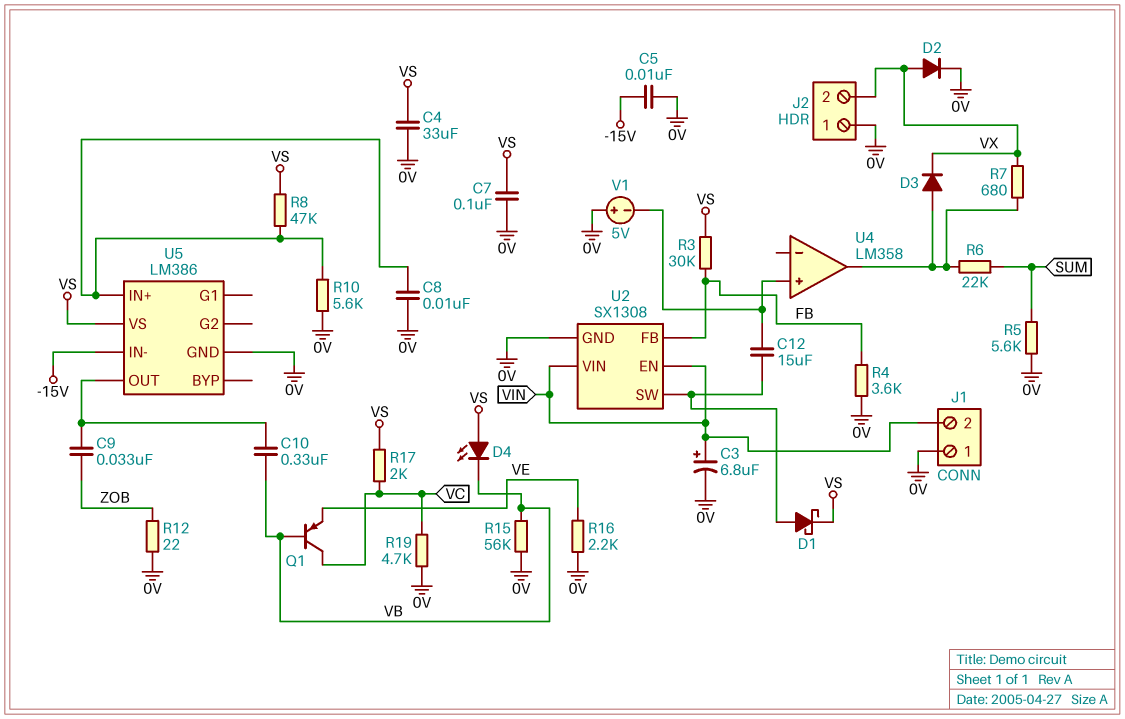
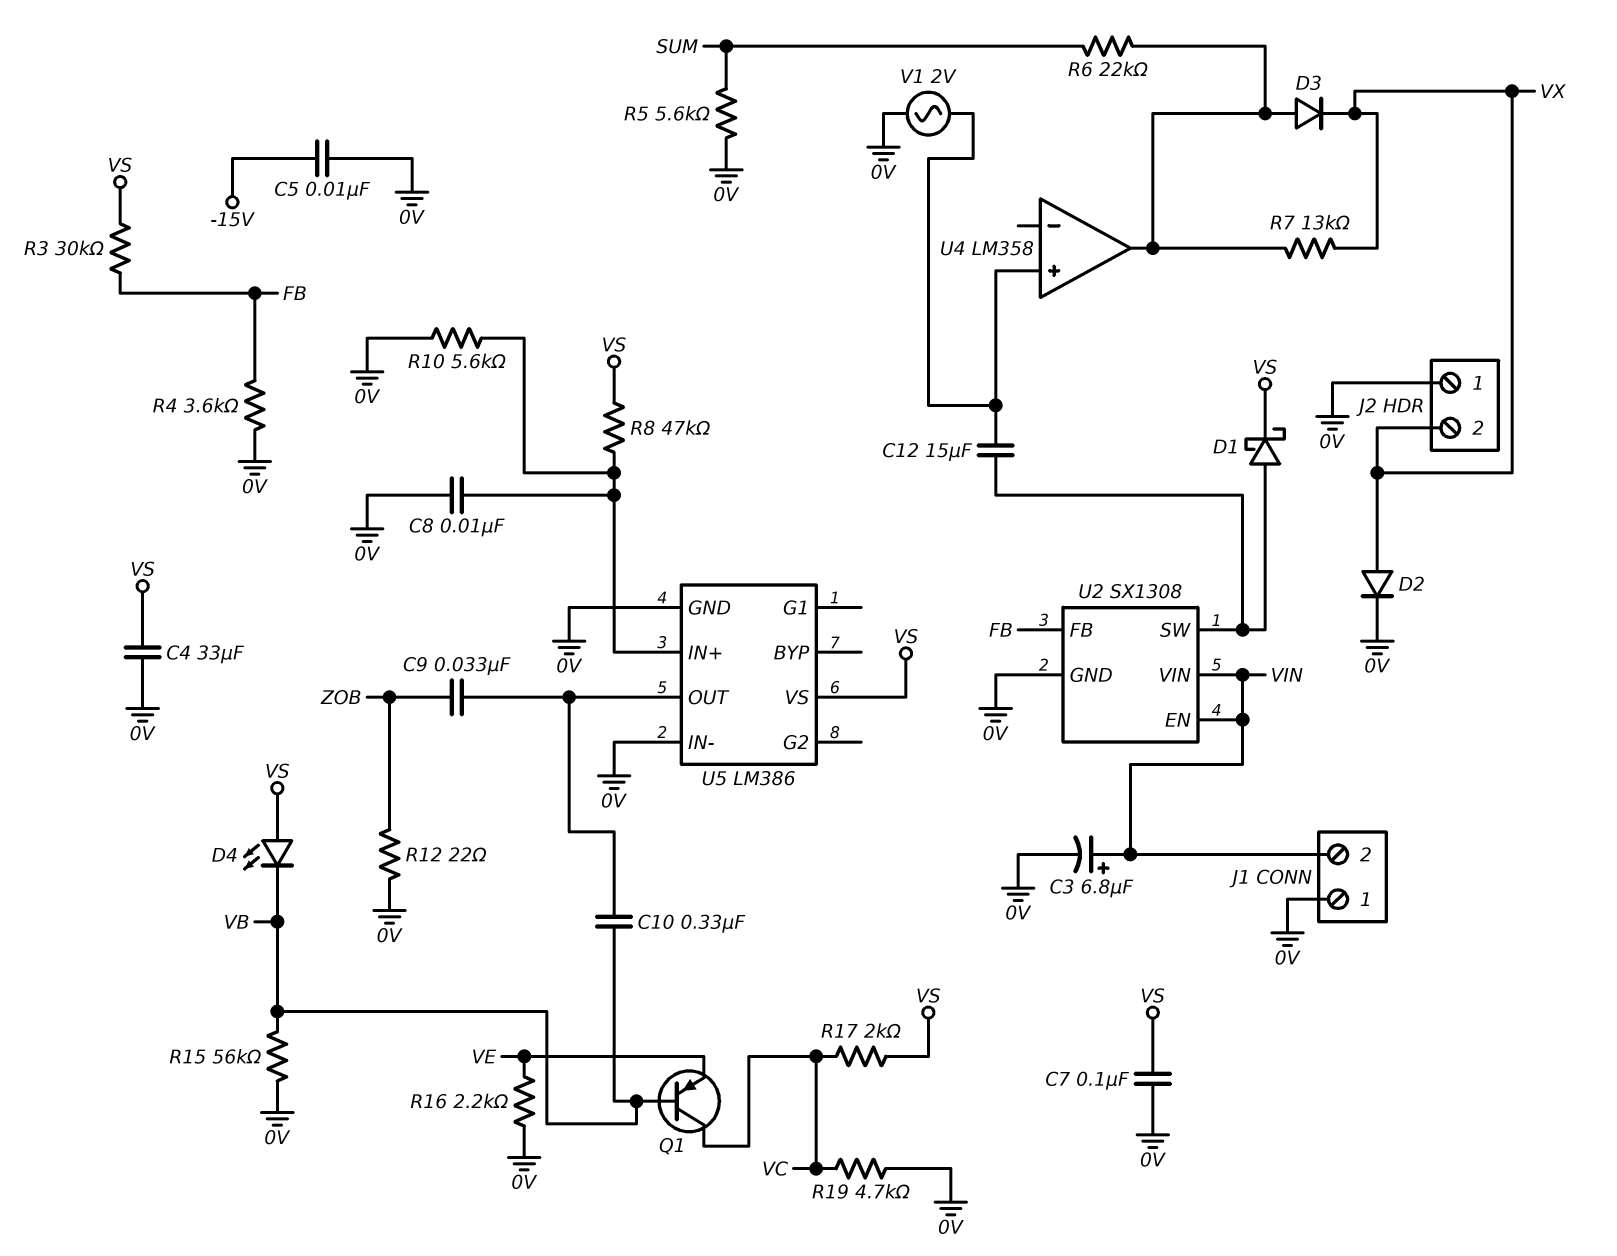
R7: 680 (U4/out, VX) -> 13k (U4/out, VX)
U5 pin IN-: -15V -> 0V
V1: 5V (plus 0V, minus U4/in+) -> AC 2V (0V, U4/in+)

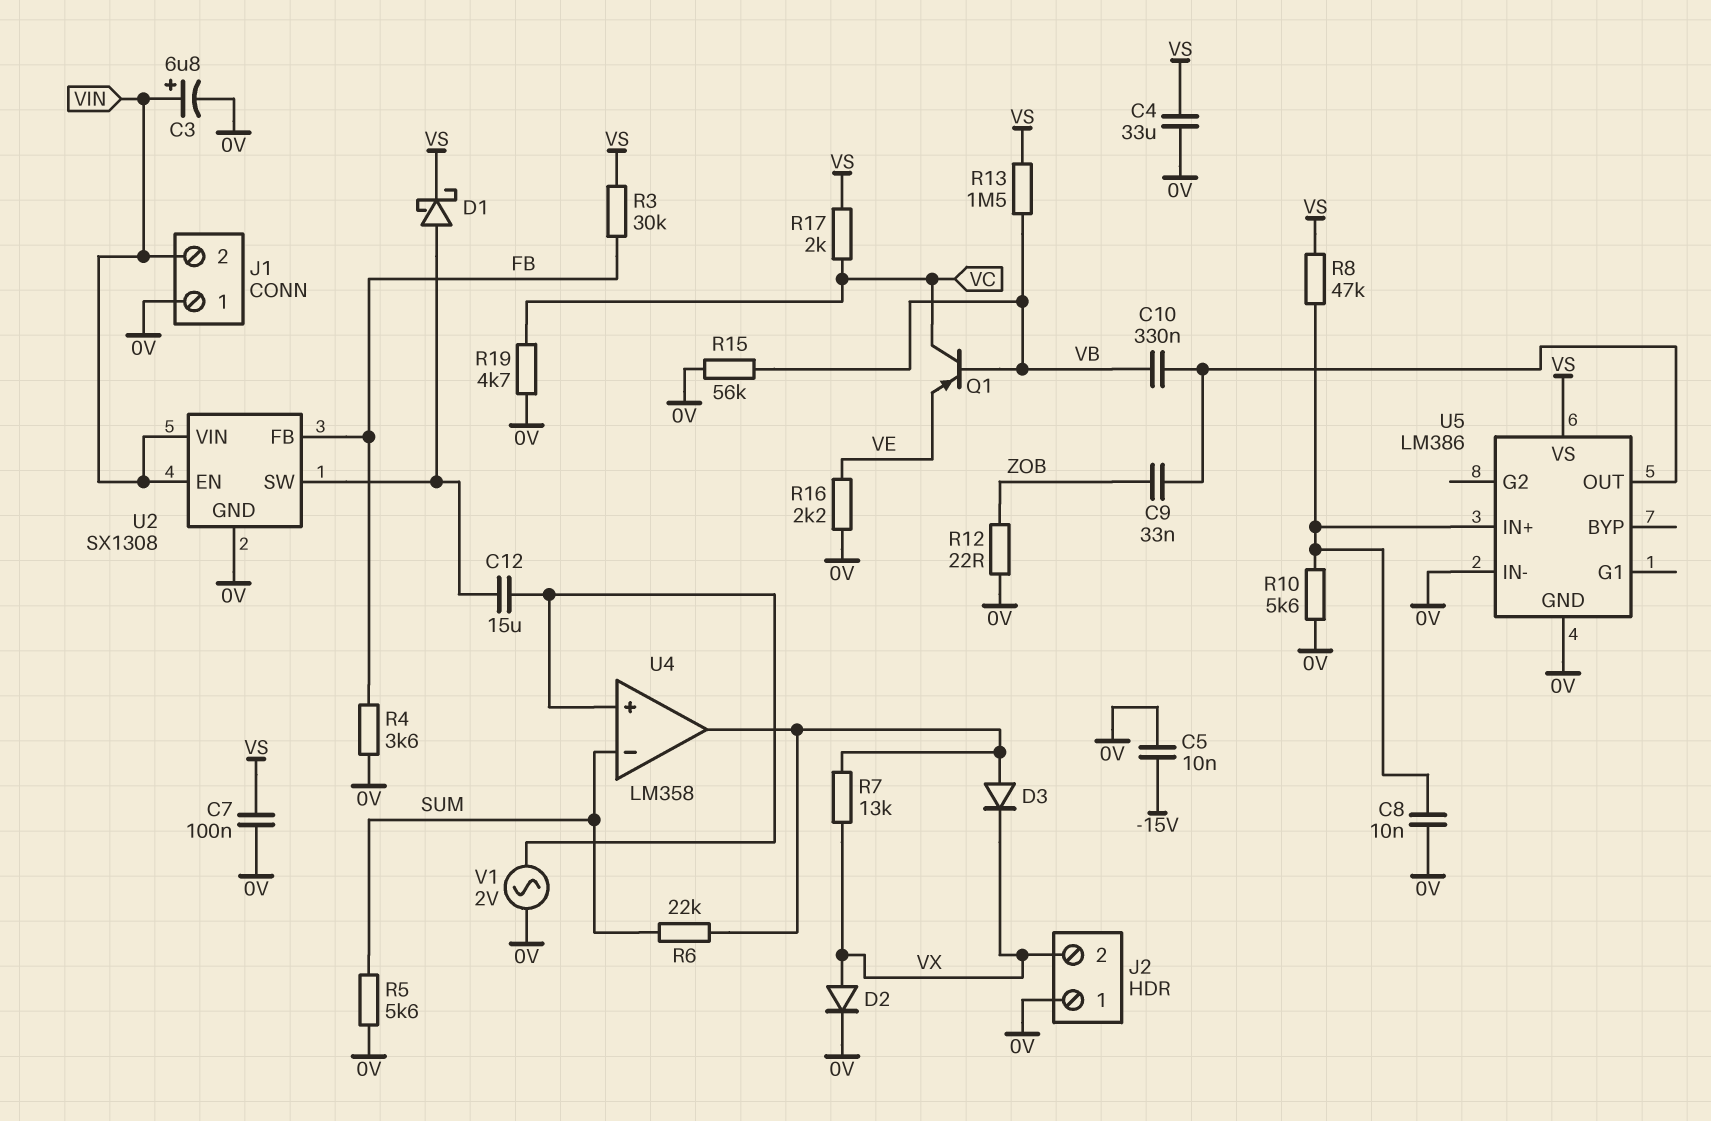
D4: LED (A VS, K VB) -> none
R13: none -> 1.5M (VB, VS)
U4 pin in-: none -> SUM

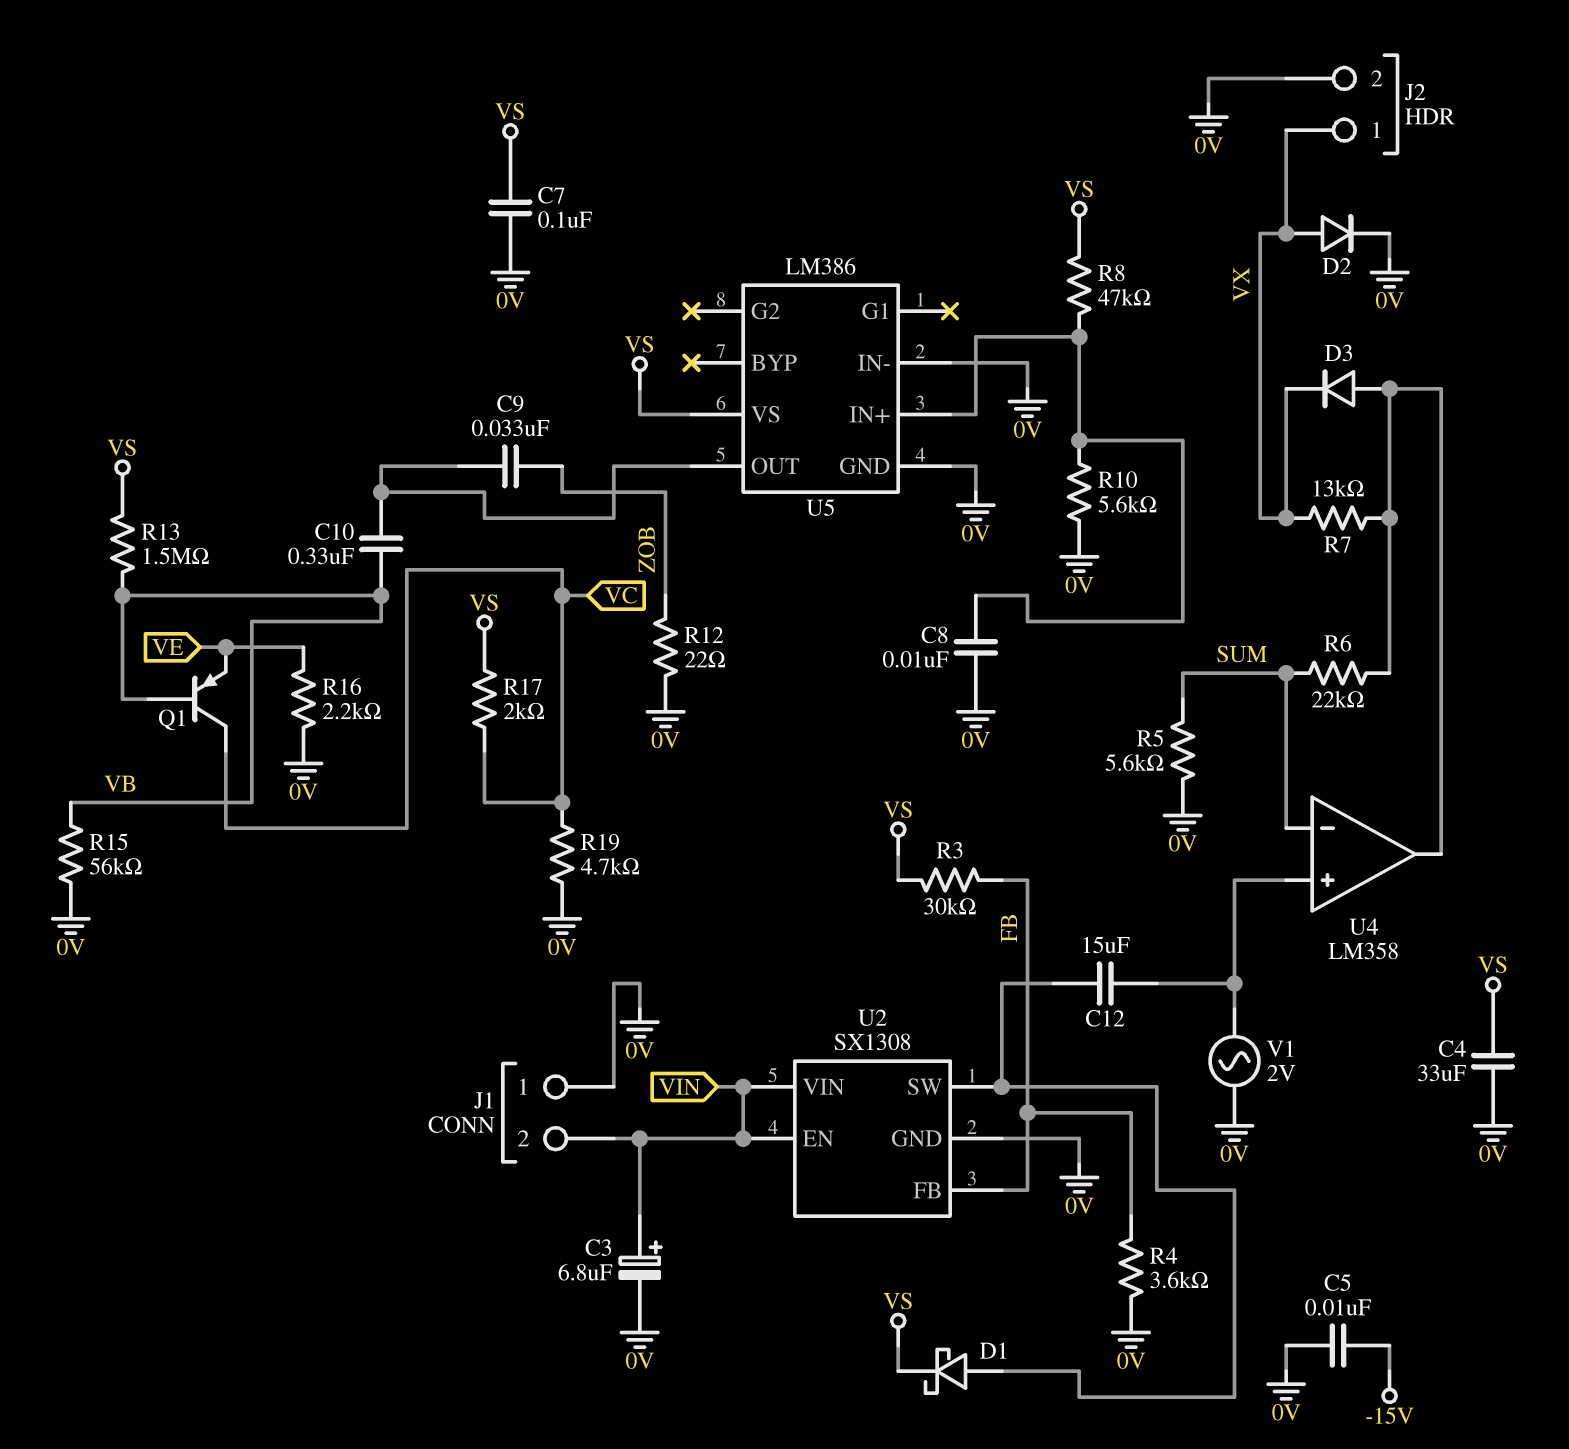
J2 pin 1: 0V -> VX
J2 pin 2: VX -> 0V

